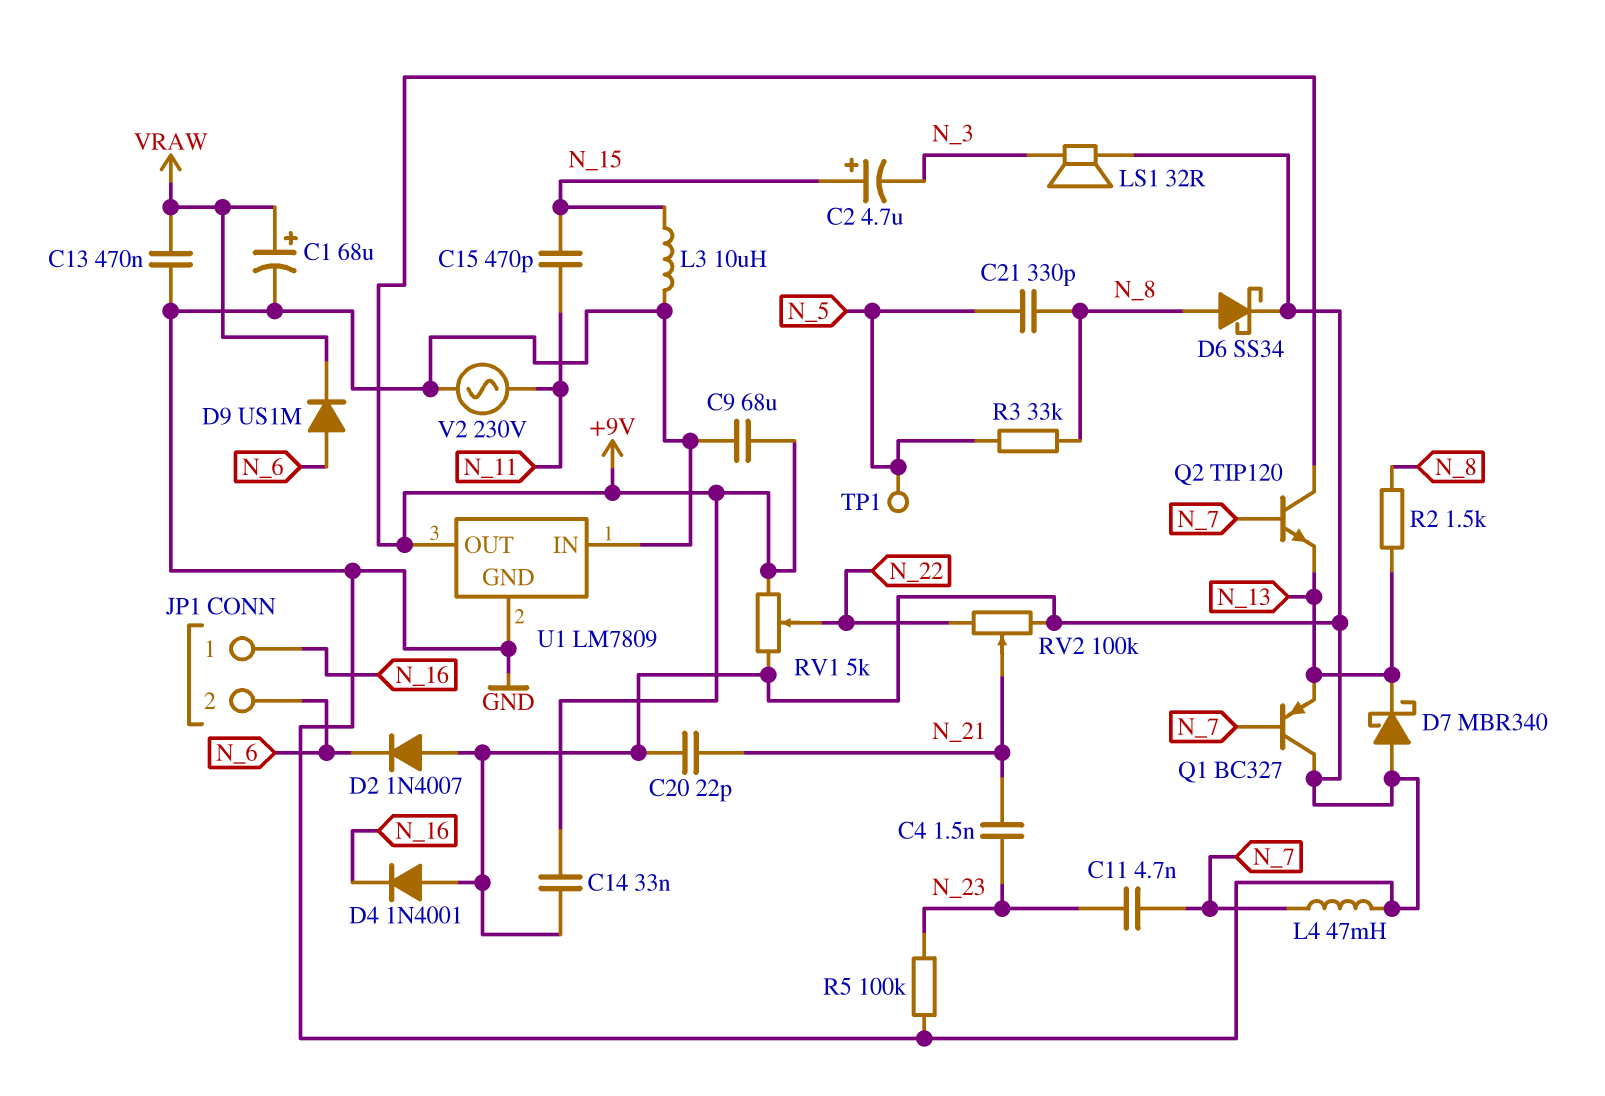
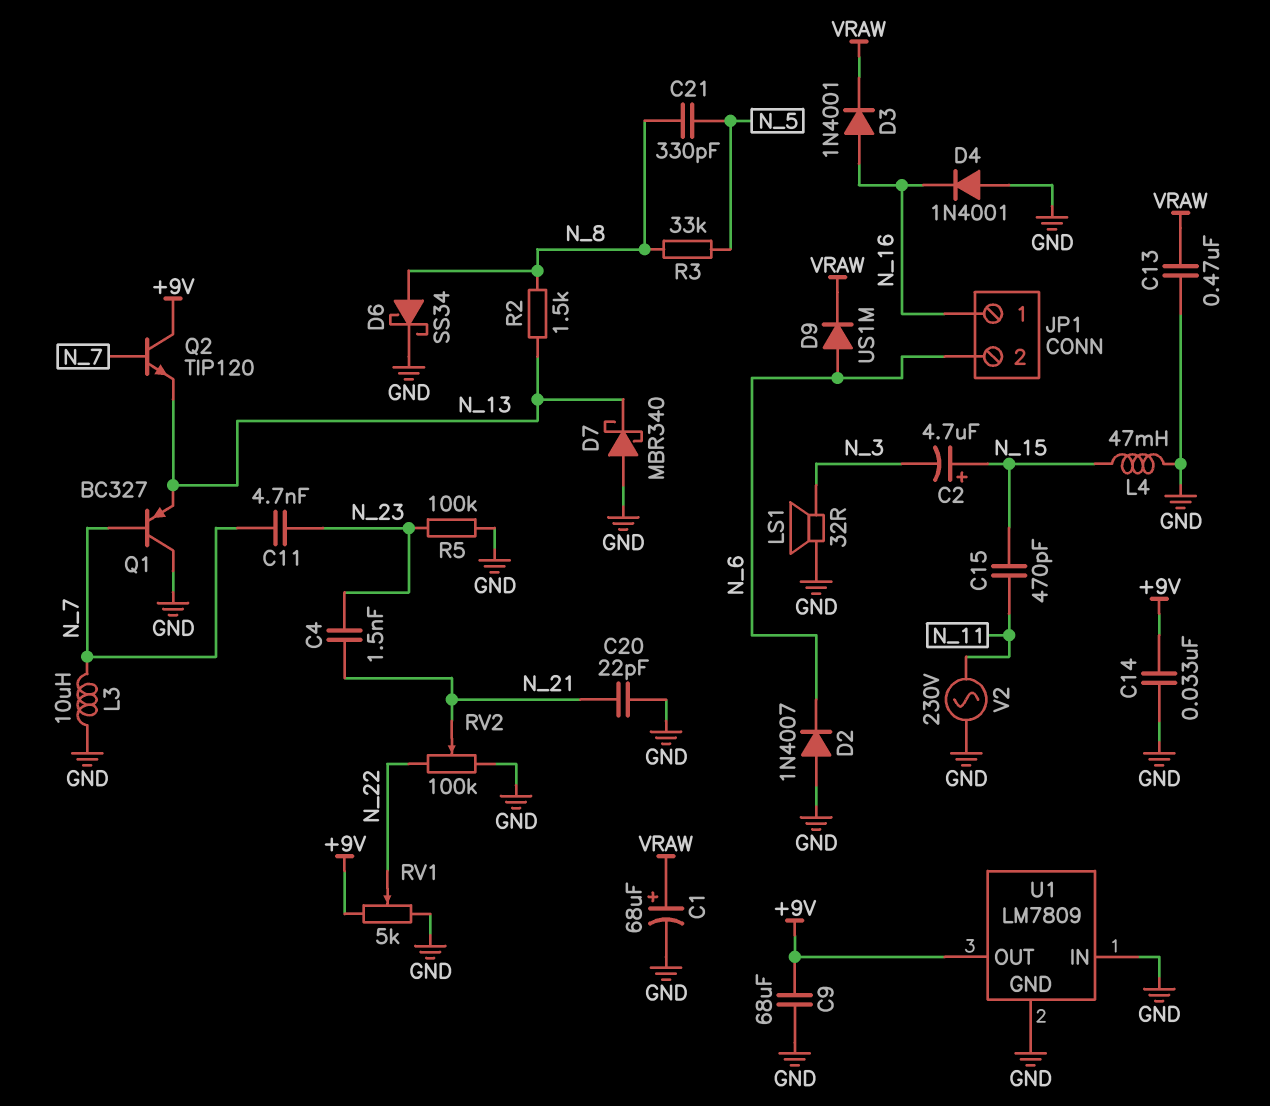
D3: none -> diode 1N4001 (A N_16, K VRAW)
L3: 10uH (GND, N_15) -> 10uH (GND, N_7)
L4: 47mH (GND, N_7) -> 47mH (GND, N_15)
TP1: test point (N_5) -> none

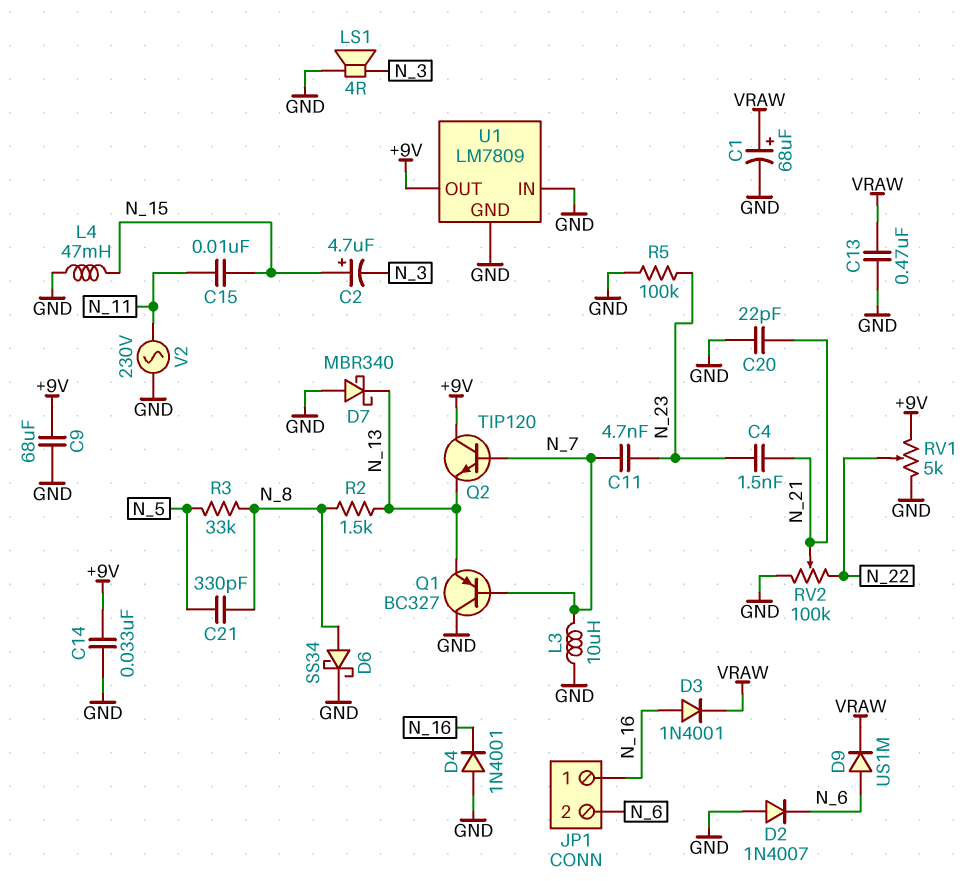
C15: 470pF (N_11, N_15) -> 10nF (N_11, N_15)
LS1: speaker 32R (GND, N_3) -> speaker 4R (GND, N_3)

